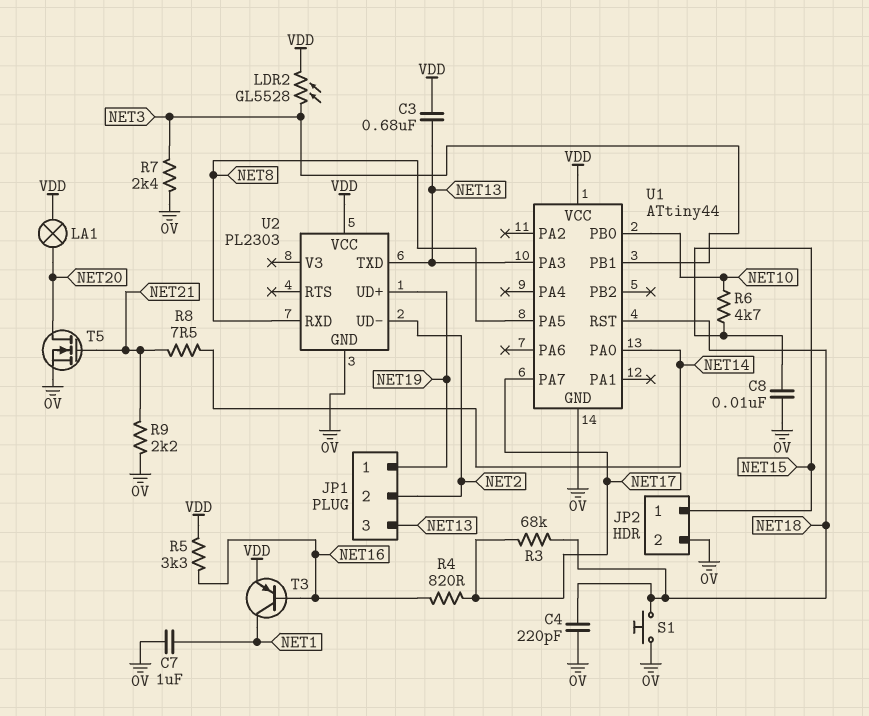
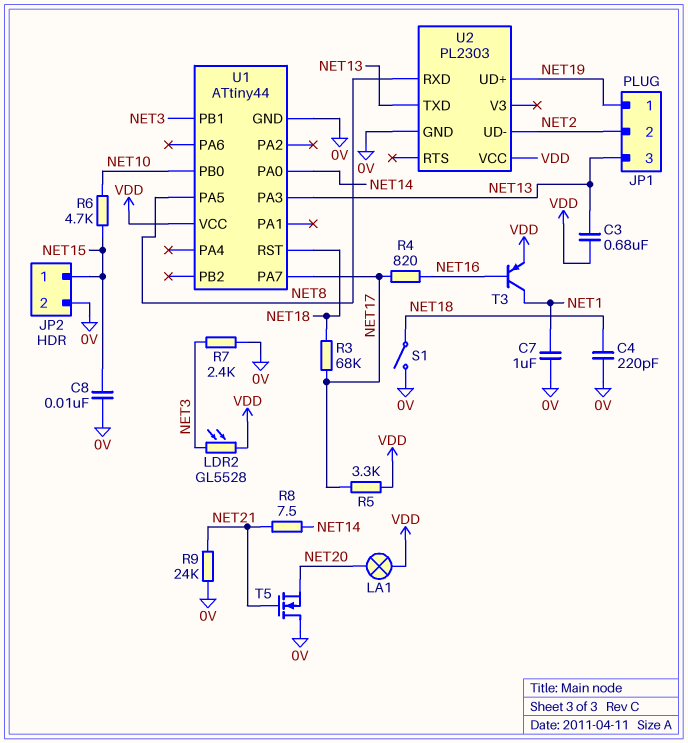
R5: 3.3k (NET16, VDD) -> 3.3k (NET17, VDD)
R9: 2.2k (0V, NET21) -> 24k (0V, NET21)
S1: button (0V, NET18) -> switch (0V, NET18)
T5: NMOS (G NET21, D NET20, S 0V) -> NMOS (G NET21, D 0V, S NET20)

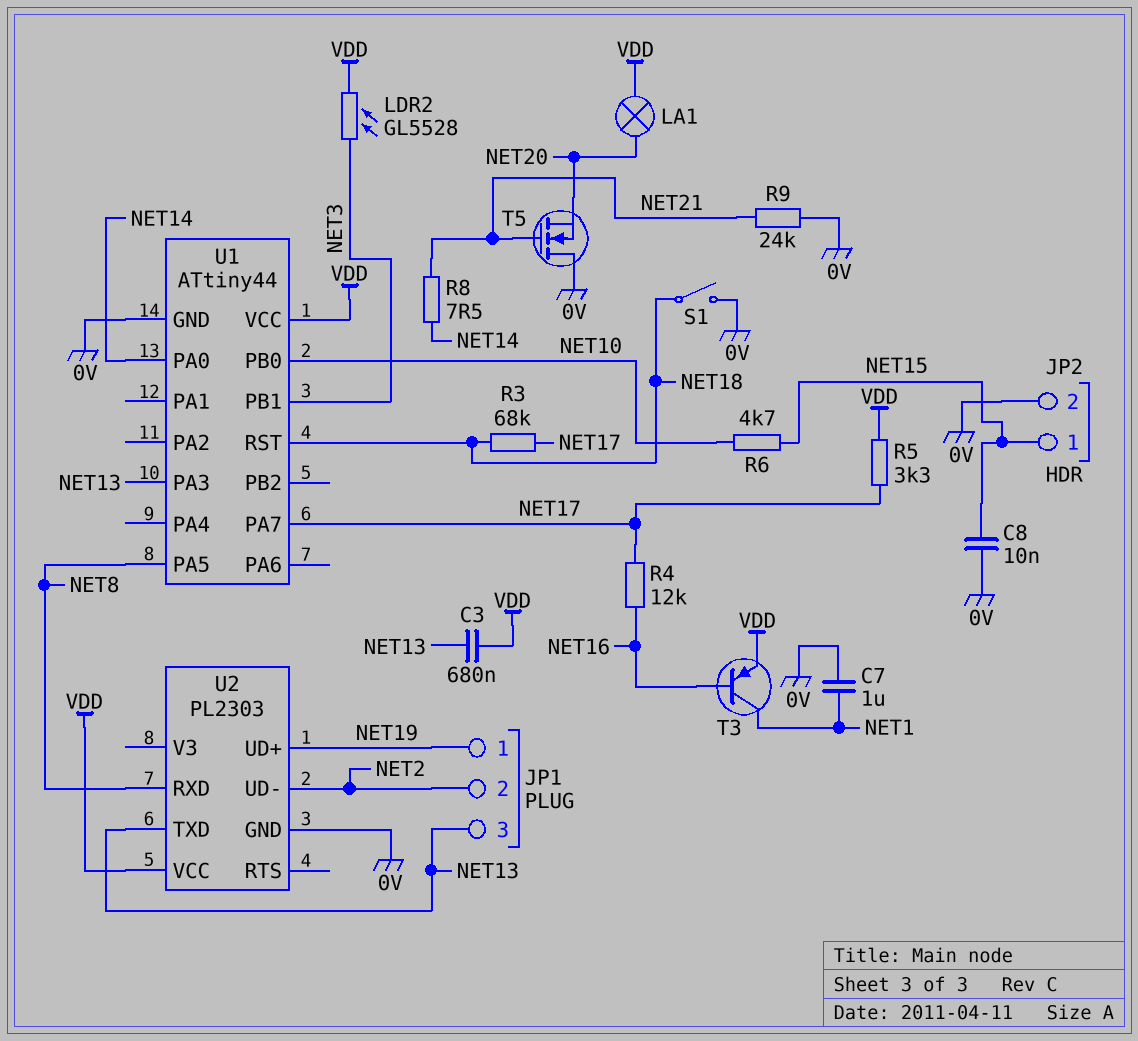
C4: 220pF (0V, NET18) -> none
R4: 820 (NET16, NET17) -> 12k (NET16, NET17)
R7: 2.4k (0V, NET3) -> none

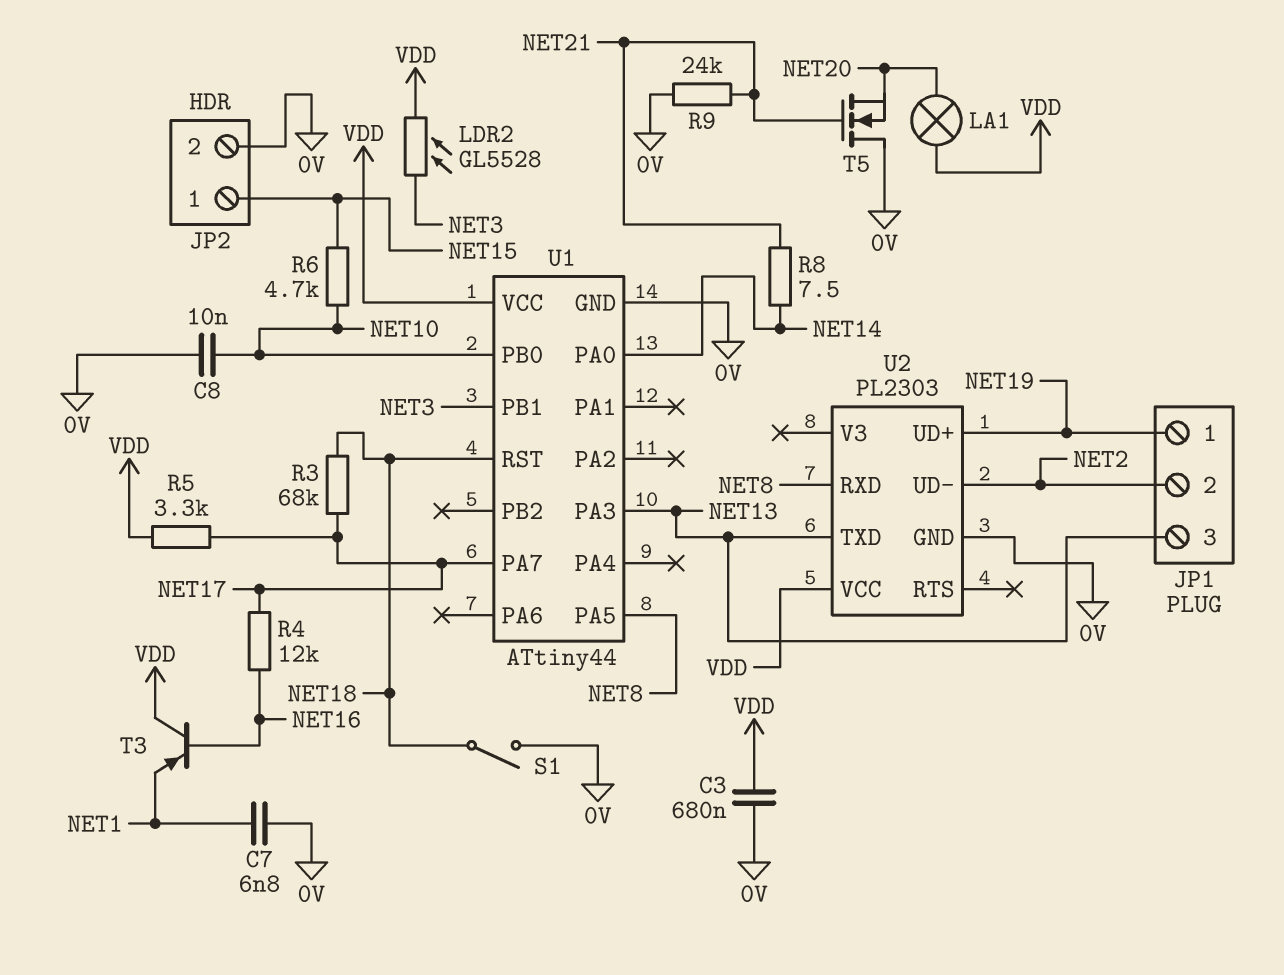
C3: 680nF (NET13, VDD) -> 680nF (0V, VDD)
C7: 1uF (0V, NET1) -> 6.8nF (0V, NET1)
C8: 10nF (0V, NET15) -> 10nF (0V, NET10)
T3: PNP (B NET16, C NET1, E VDD) -> PNP (B NET16, C VDD, E NET1)

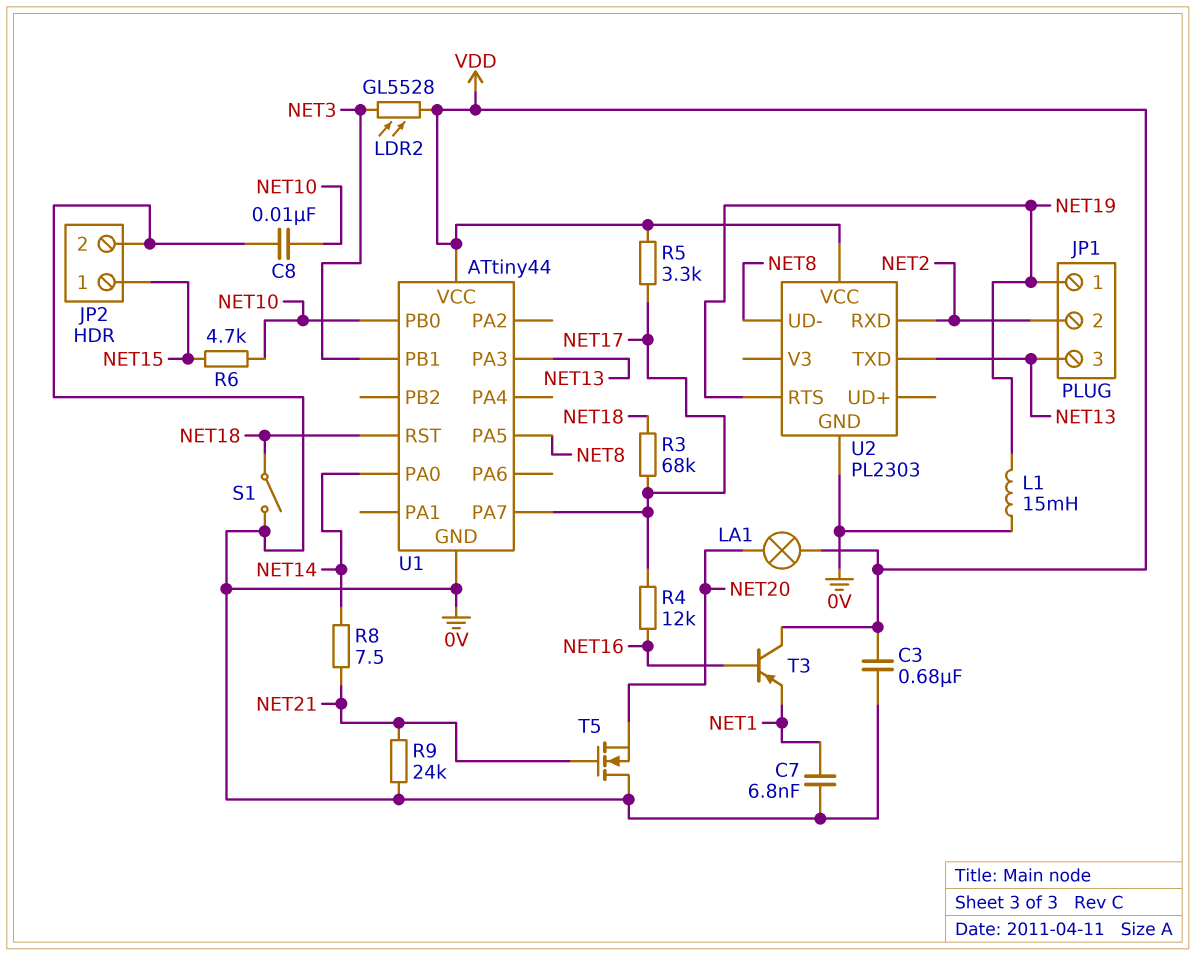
L1: none -> 15mH (0V, NET19)
U2 pin RTS: none -> NET19
U2 pin RXD: NET8 -> NET2
U2 pin UD+: NET19 -> none
U2 pin UD-: NET2 -> NET8

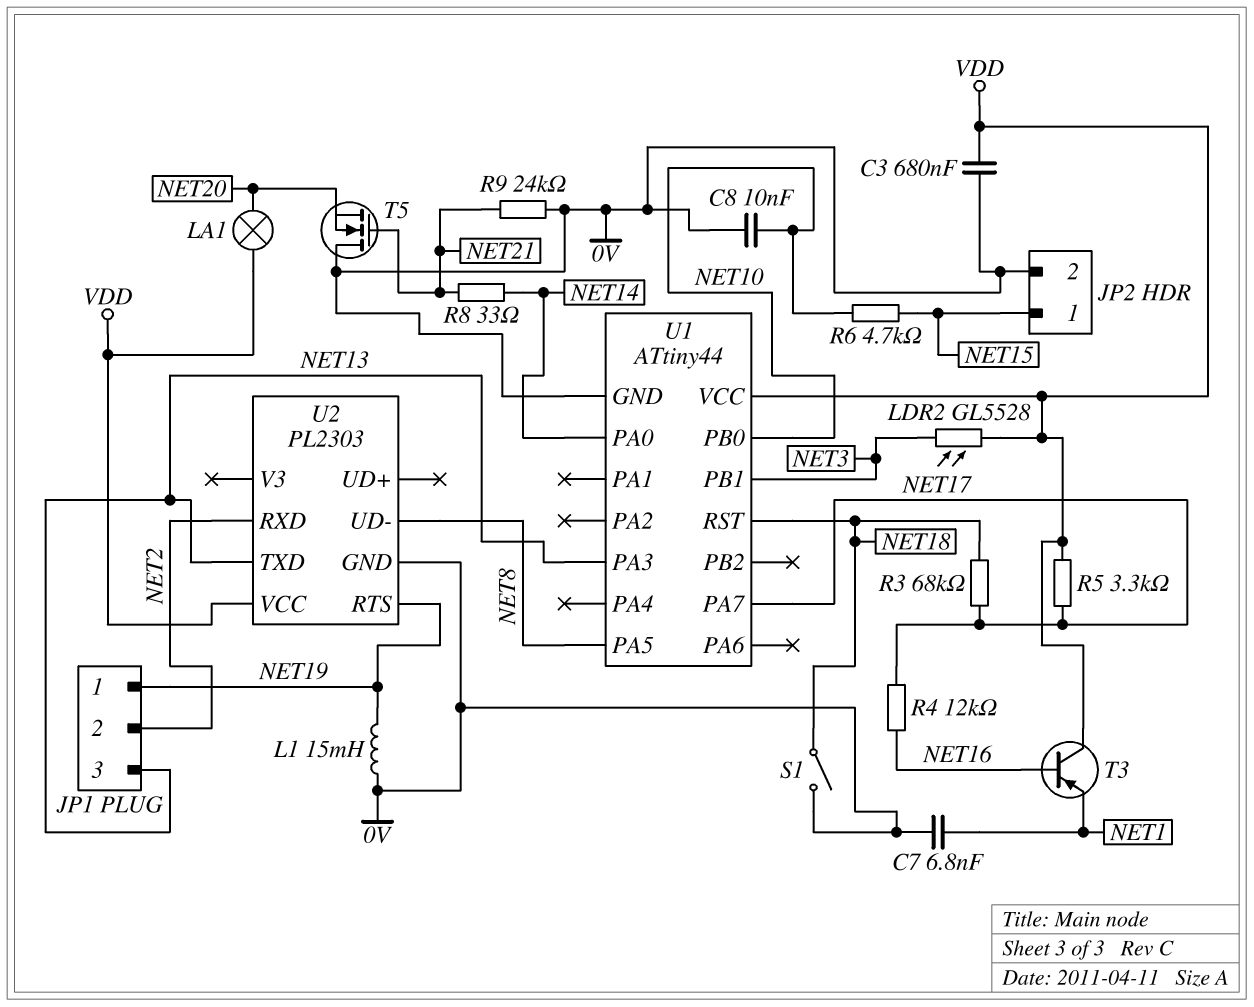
R8: 7.5 (NET14, NET21) -> 33 (NET14, NET21)

